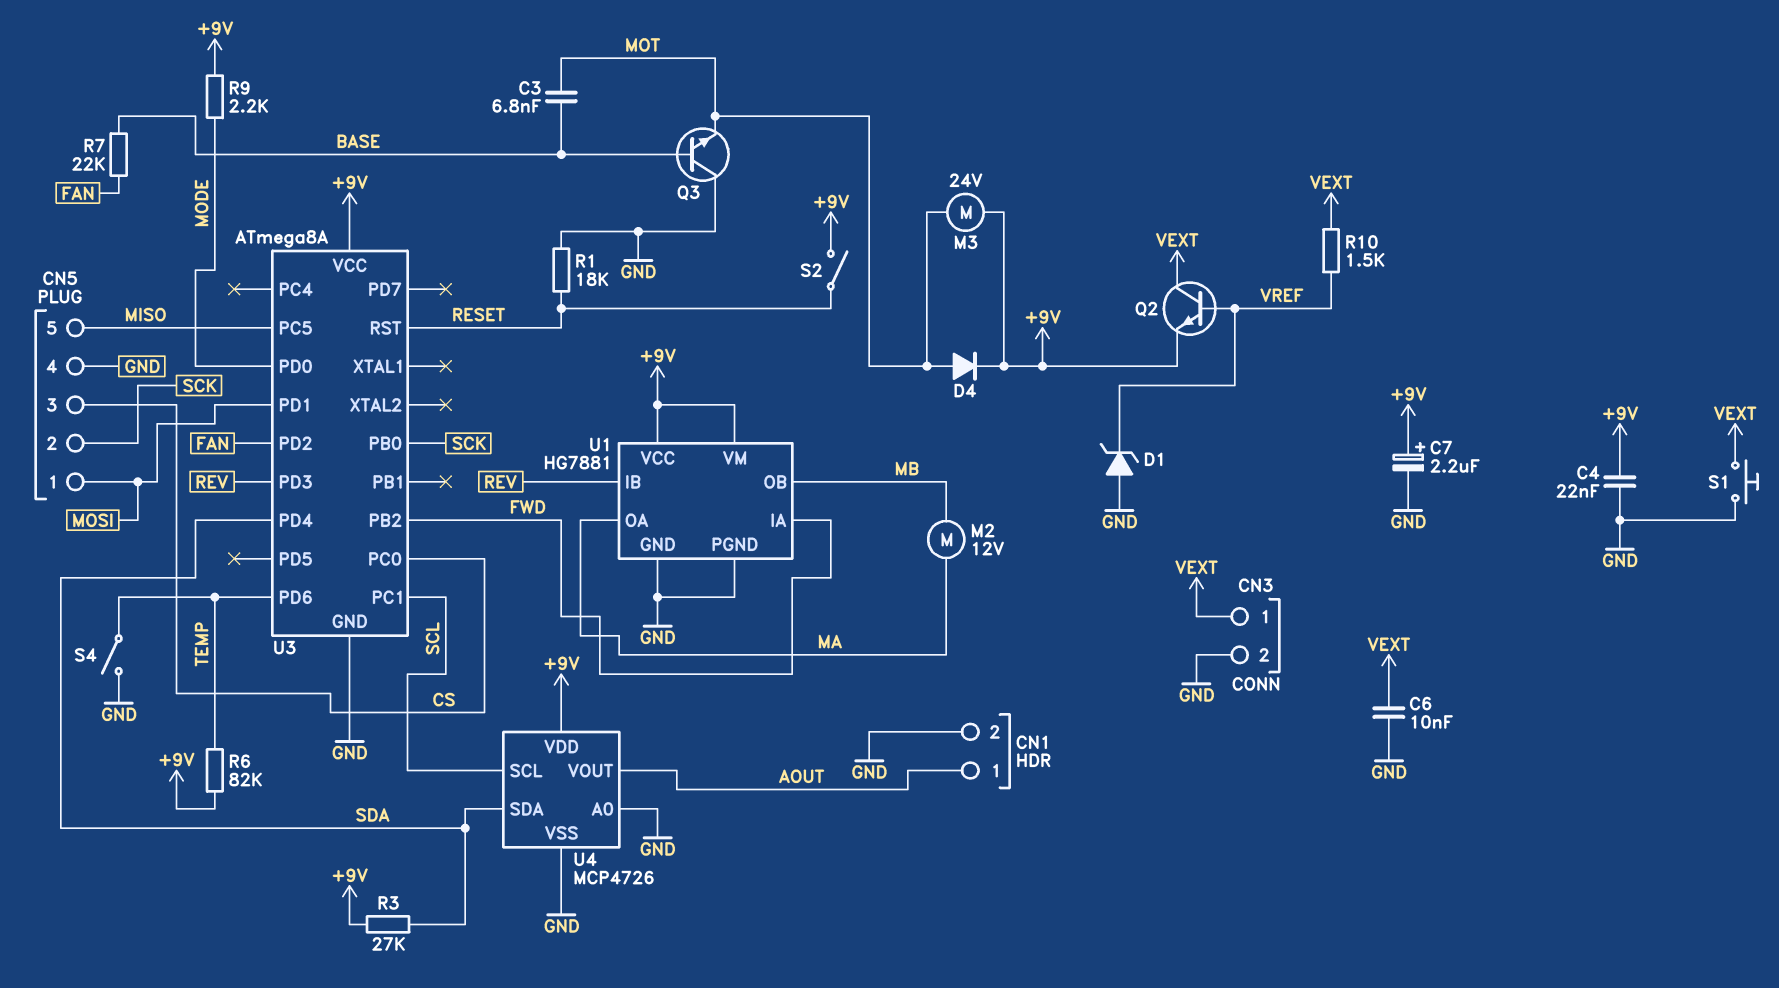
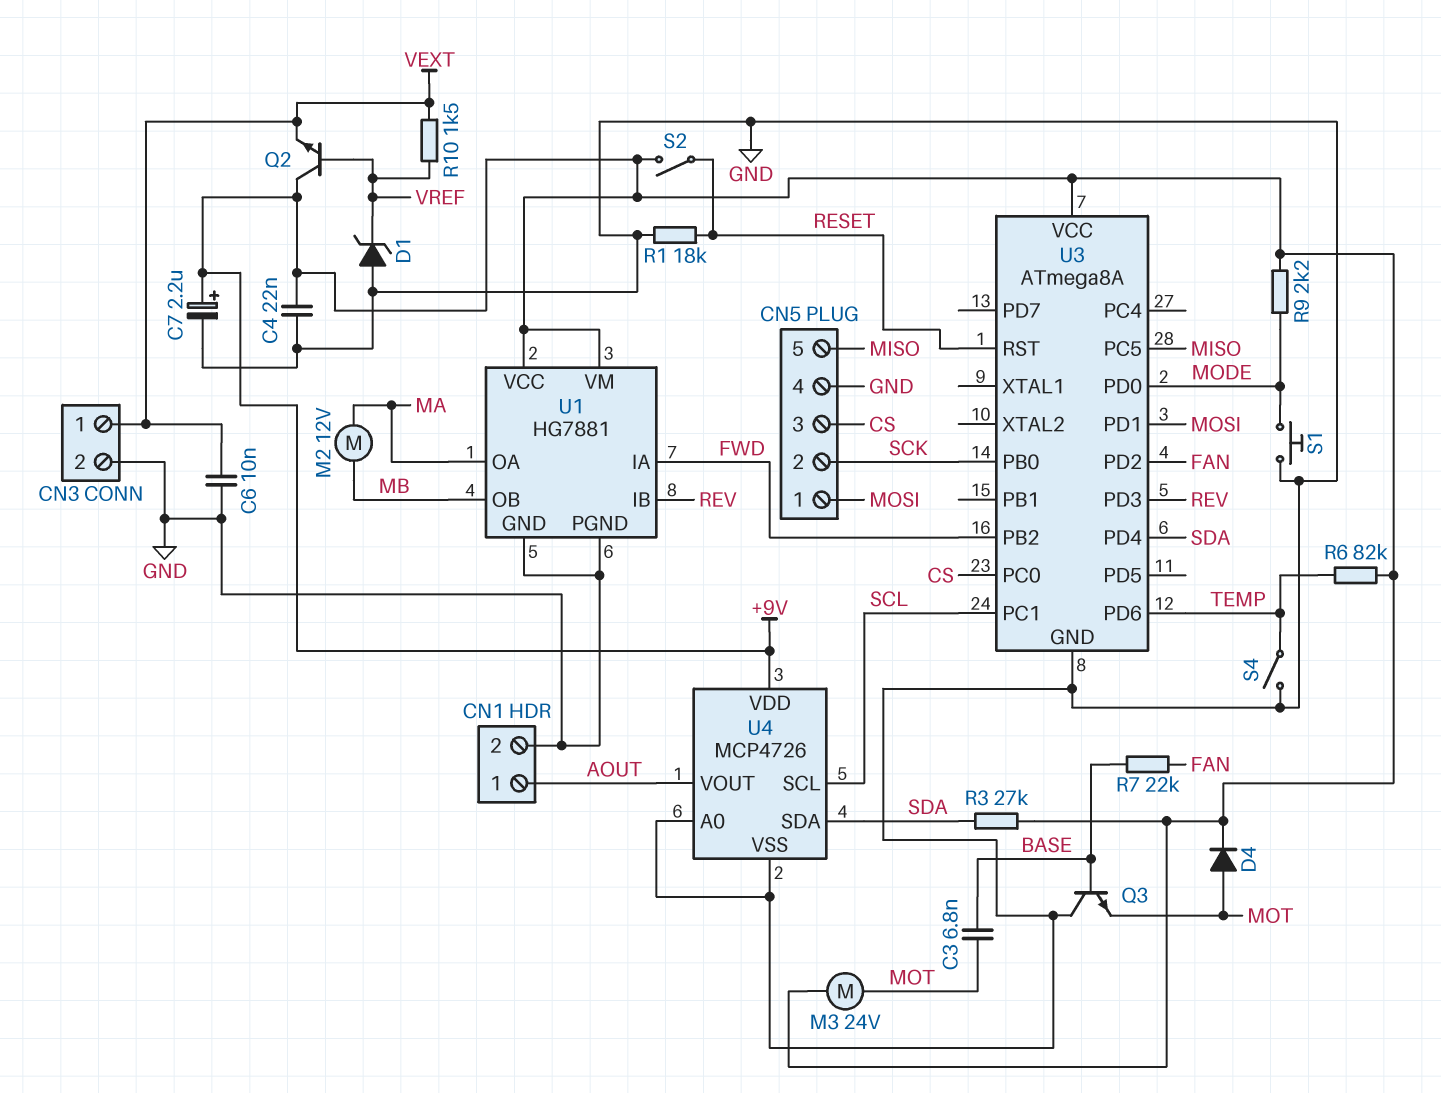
Q2: NPN (B VREF, C VEXT, E +9V) -> NPN (B VREF, C +9V, E VEXT)
S1: button (GND, VEXT) -> button (GND, MODE)

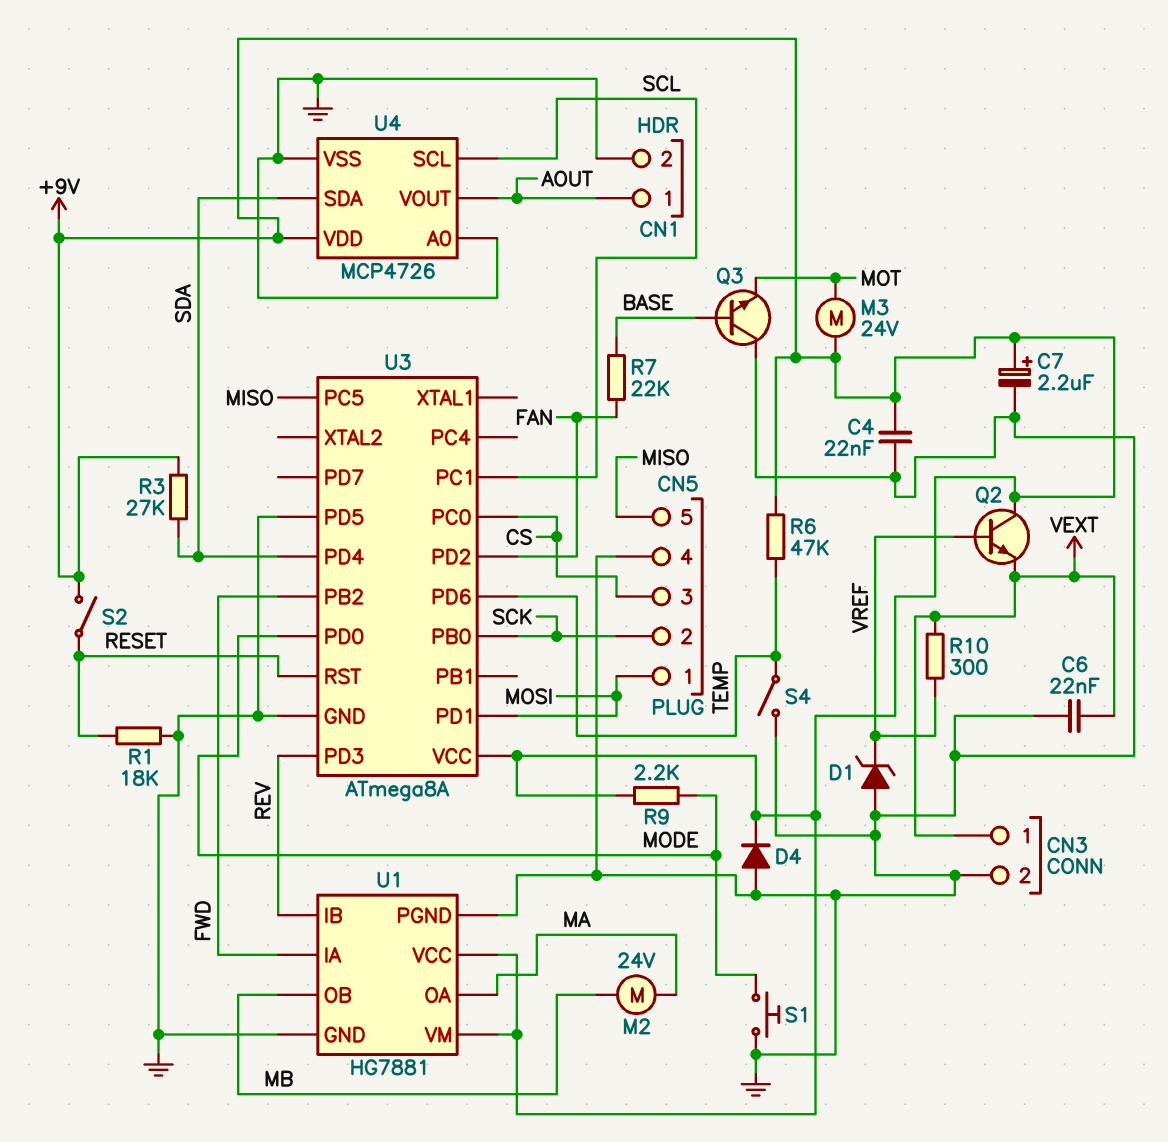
C3: 6.8nF (BASE, MOT) -> none
C6: 10nF (GND, VEXT) -> 22nF (GND, VEXT)
D4: diode (A MOT, K +9V) -> diode (A GND, K +9V)
M2: motor 12V (MA, MB) -> motor 24V (MA, MB)
R6: 82k (+9V, TEMP) -> 47k (+9V, TEMP)
R10: 1.5k (VEXT, VREF) -> 300 (VEXT, VREF)
U3 pin PD5: none -> GND

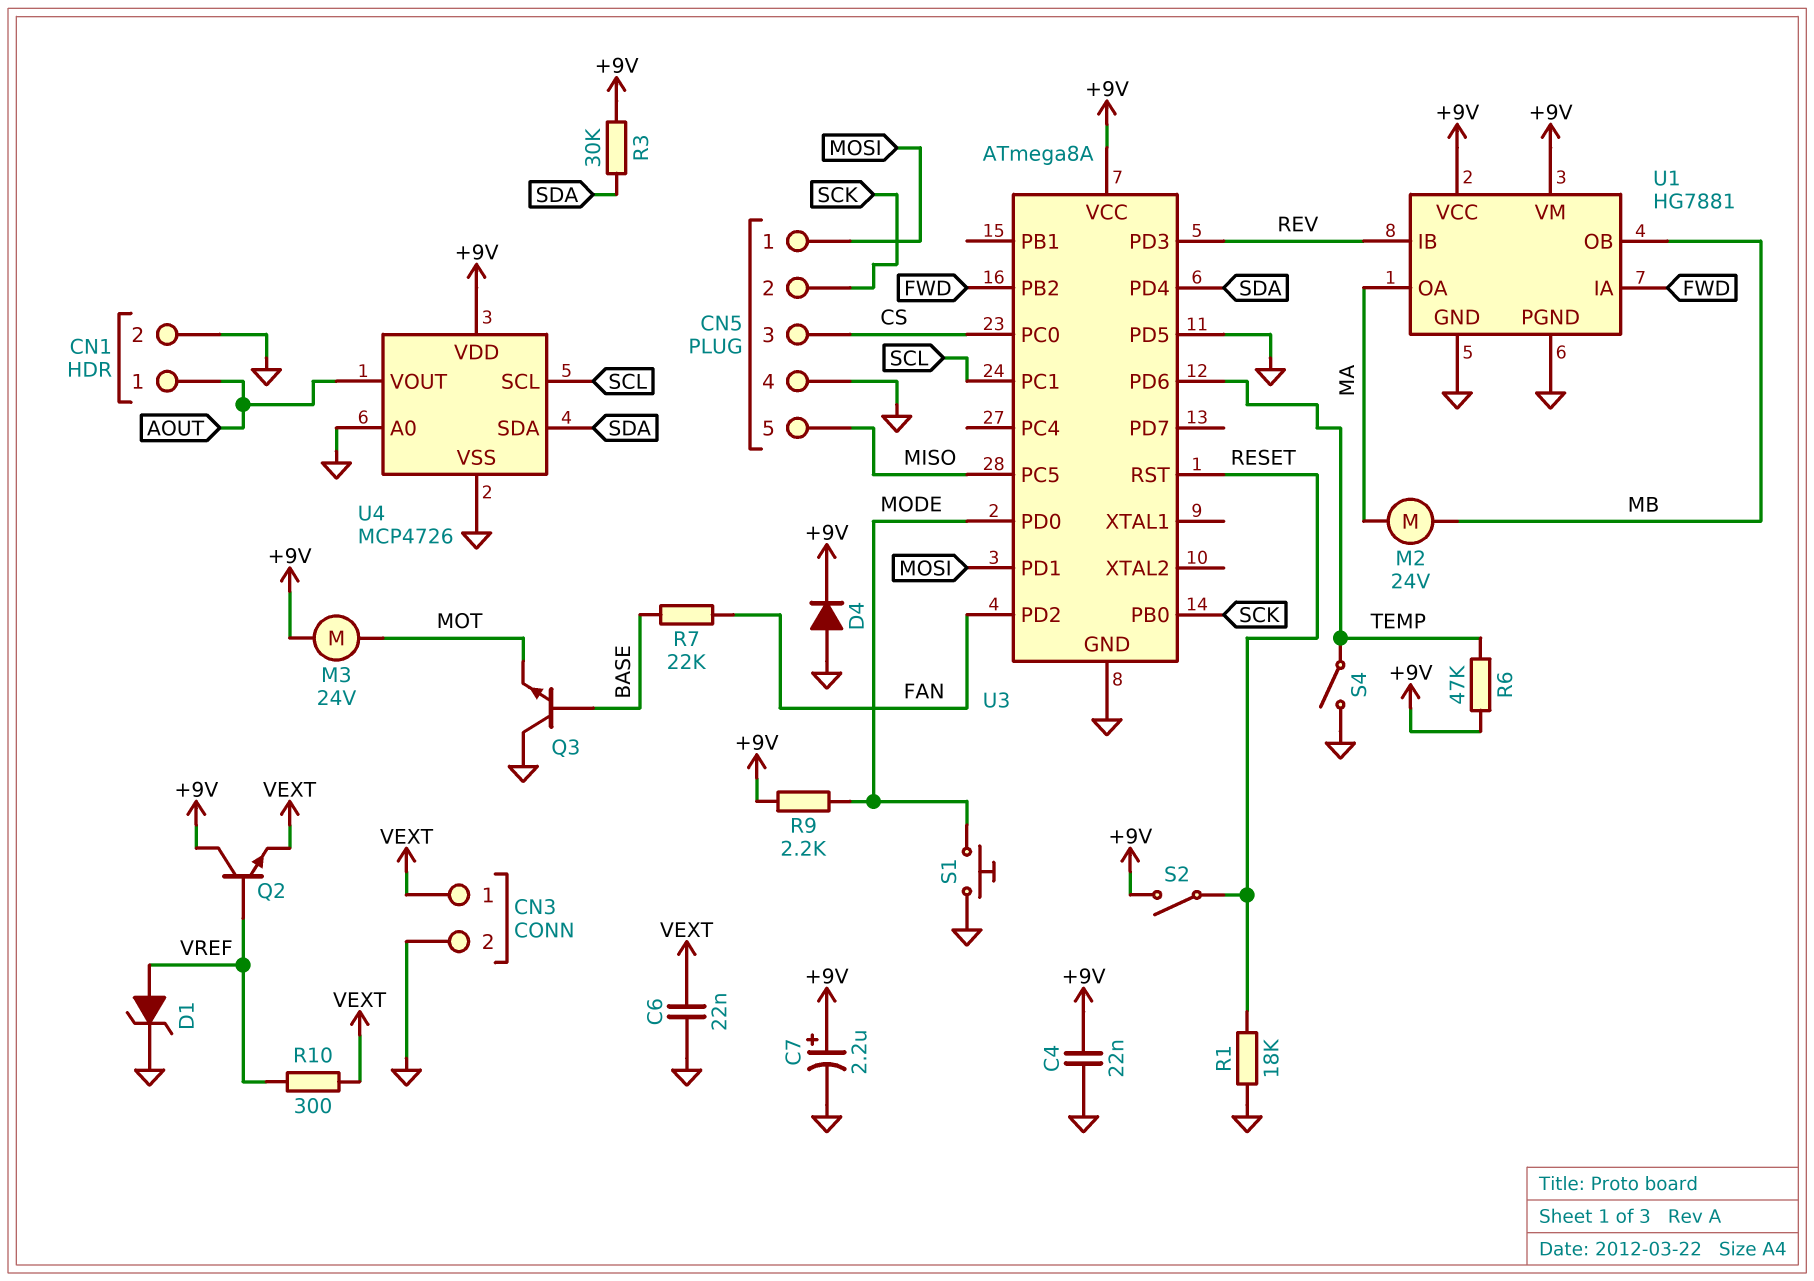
D1: zener (A GND, K VREF) -> zener (A VREF, K GND)
R3: 27k (+9V, SDA) -> 30k (+9V, SDA)

